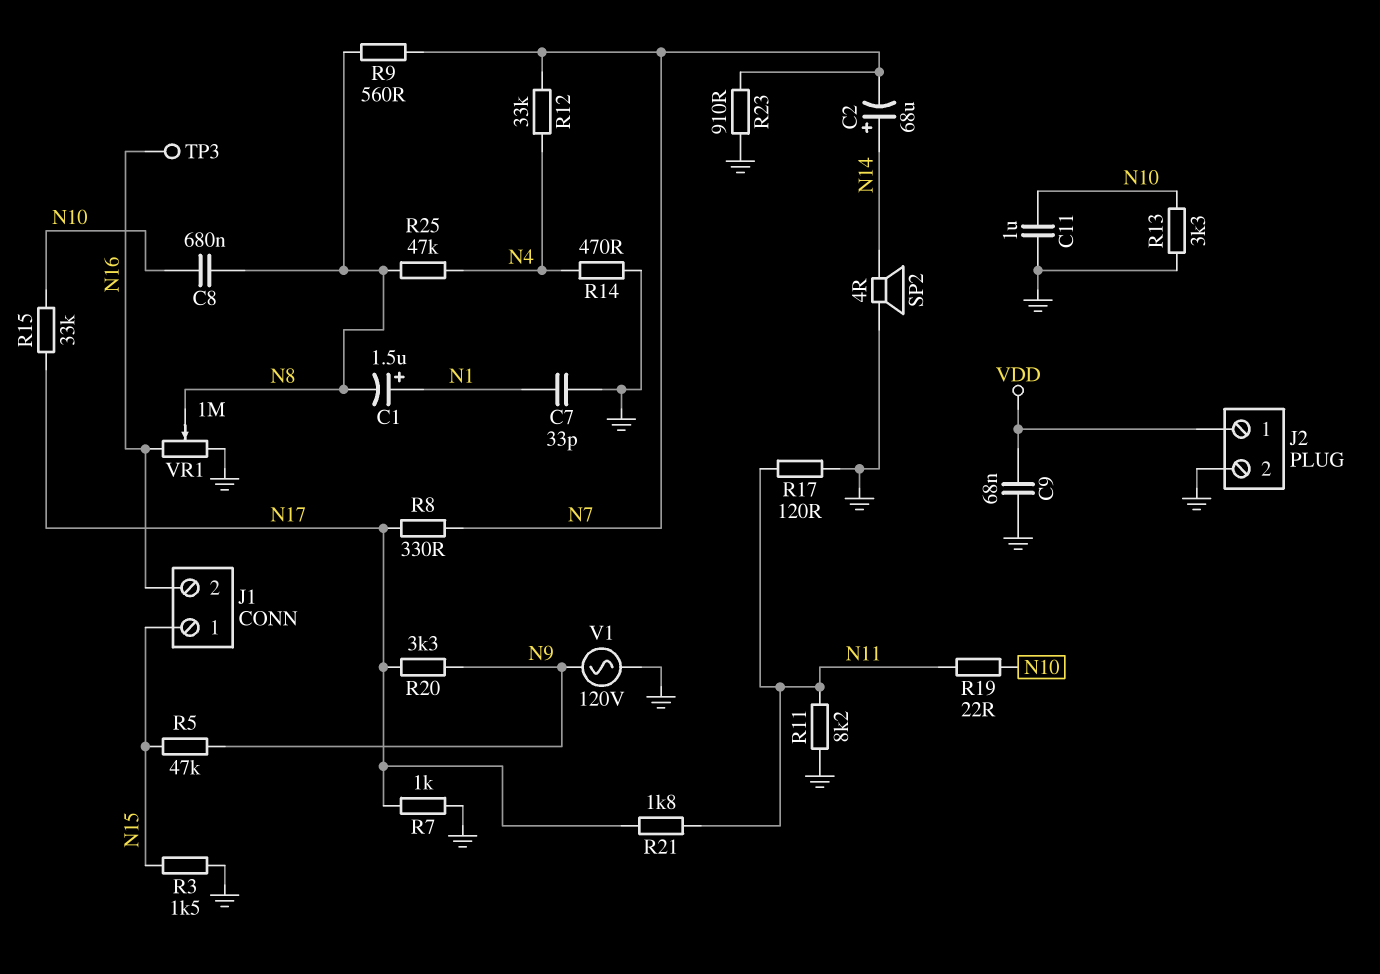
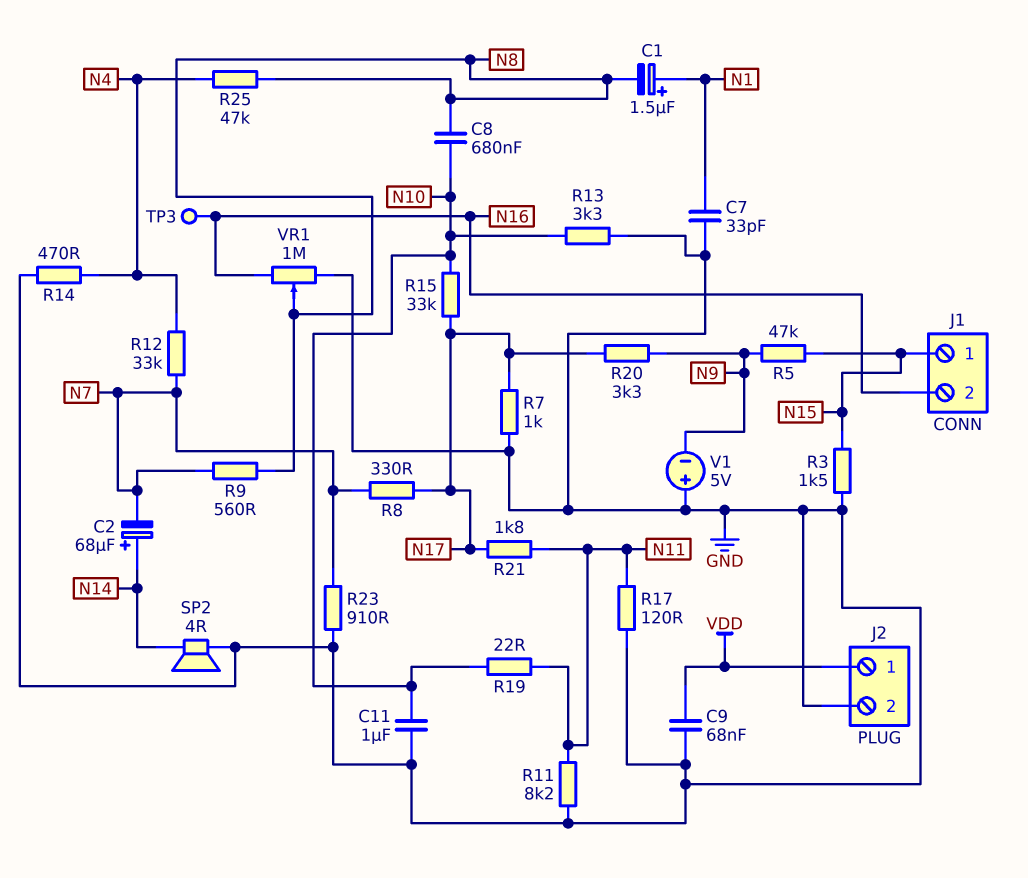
V1: AC 120V (GND, N9) -> 5V (plus GND, minus N9)

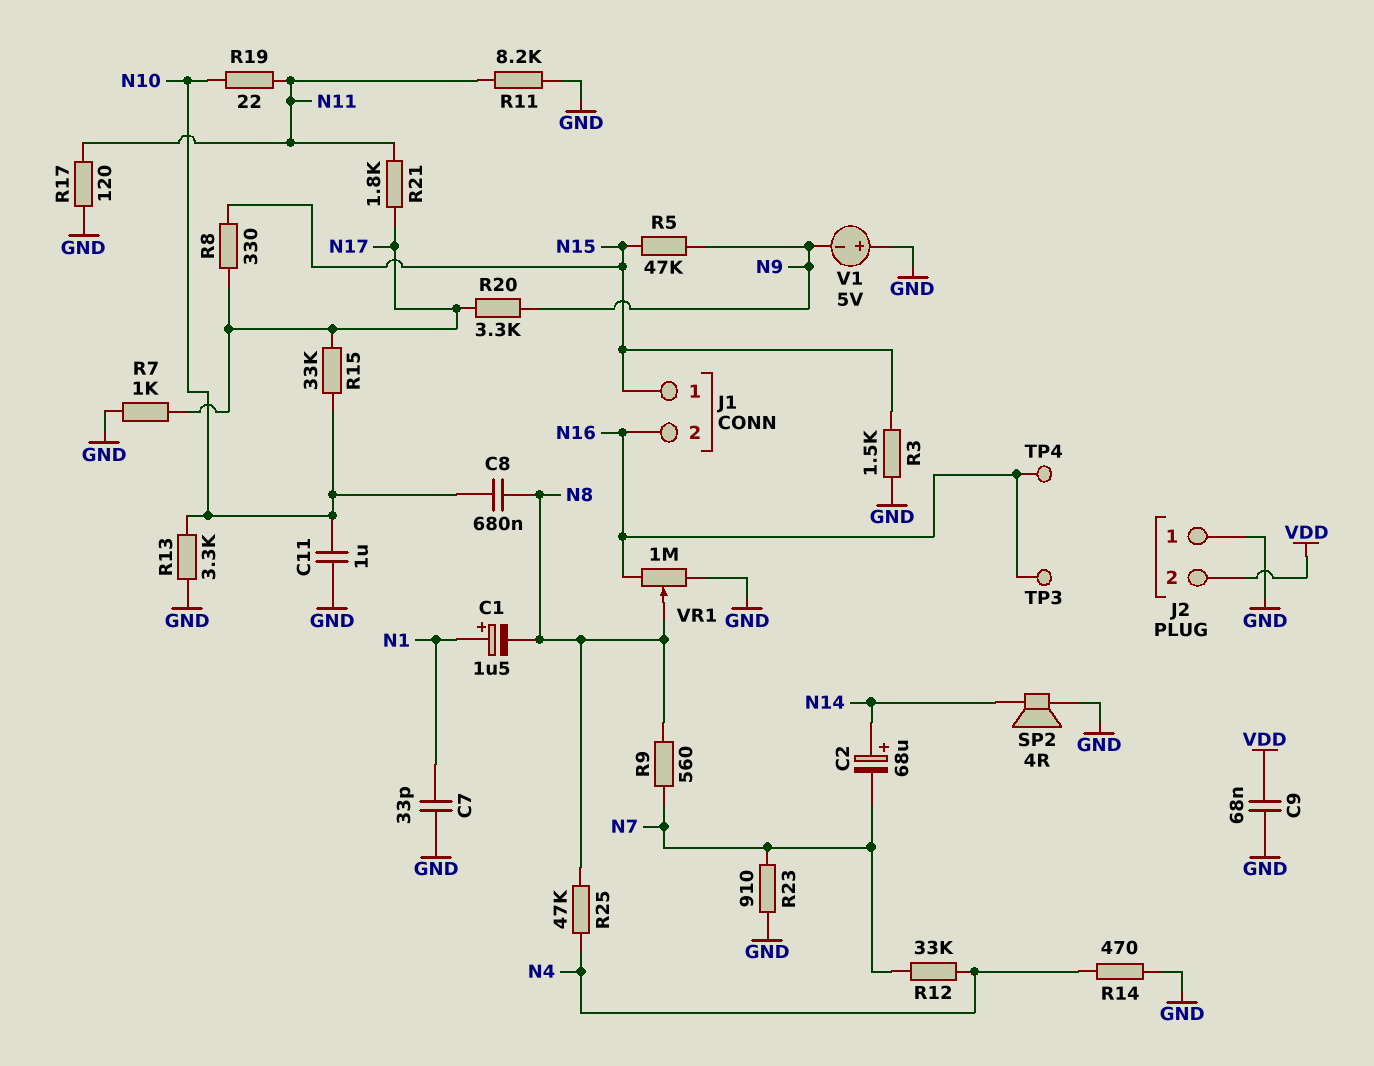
J2 pin 1: VDD -> GND
J2 pin 2: GND -> VDD
R8: 330 (N7, N17) -> 330 (N15, N17)
TP4: none -> test point (N16)

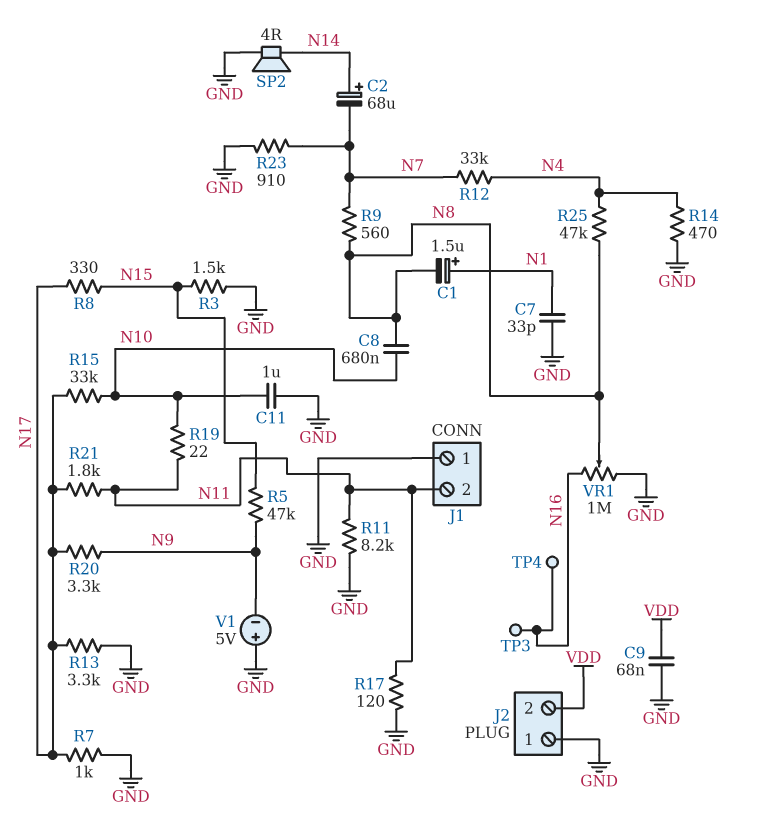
J1 pin 1: N15 -> GND
J1 pin 2: N16 -> N11
R13: 3.3k (GND, N10) -> 3.3k (GND, N17)

